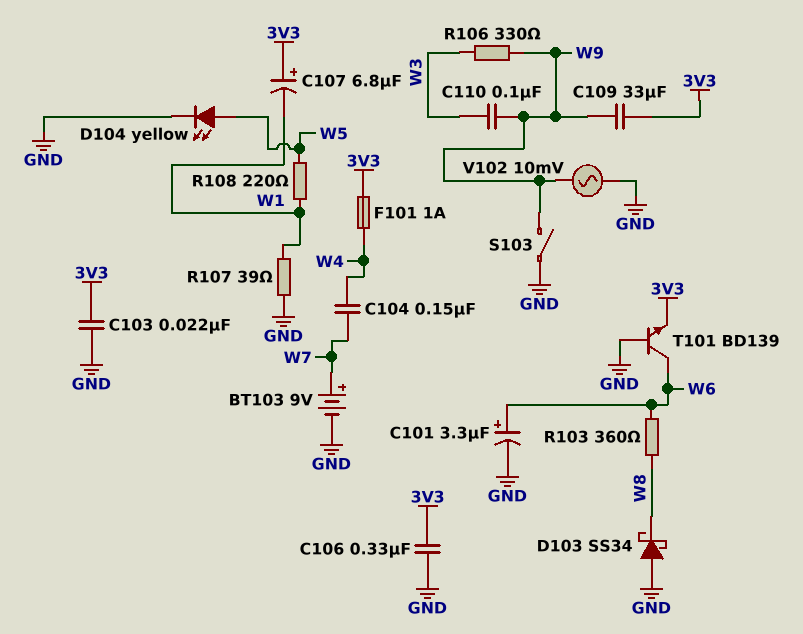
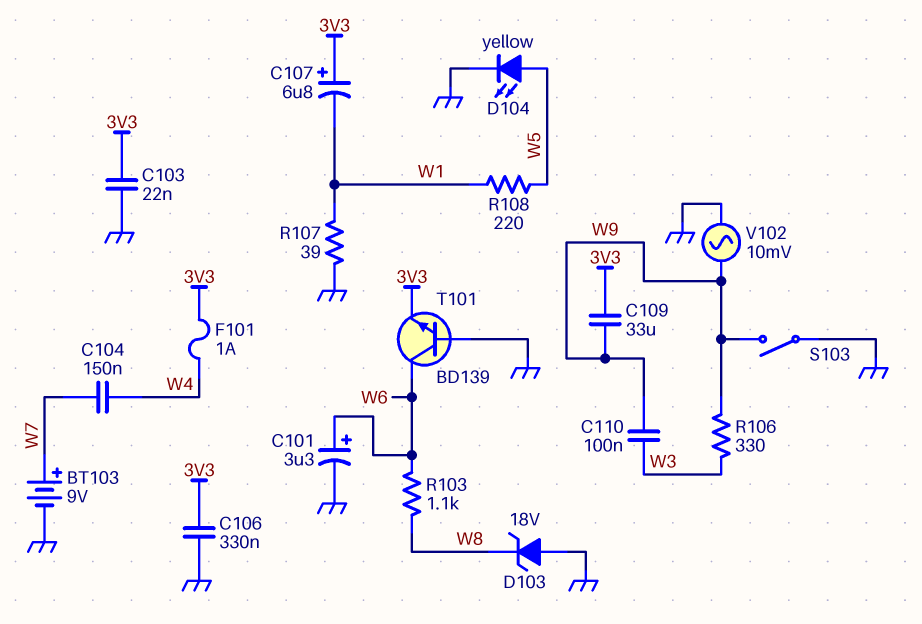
D103: schottky SS34 (A GND, K W8) -> zener 18V (A GND, K W8)
R103: 360 (W6, W8) -> 1.1k (W6, W8)

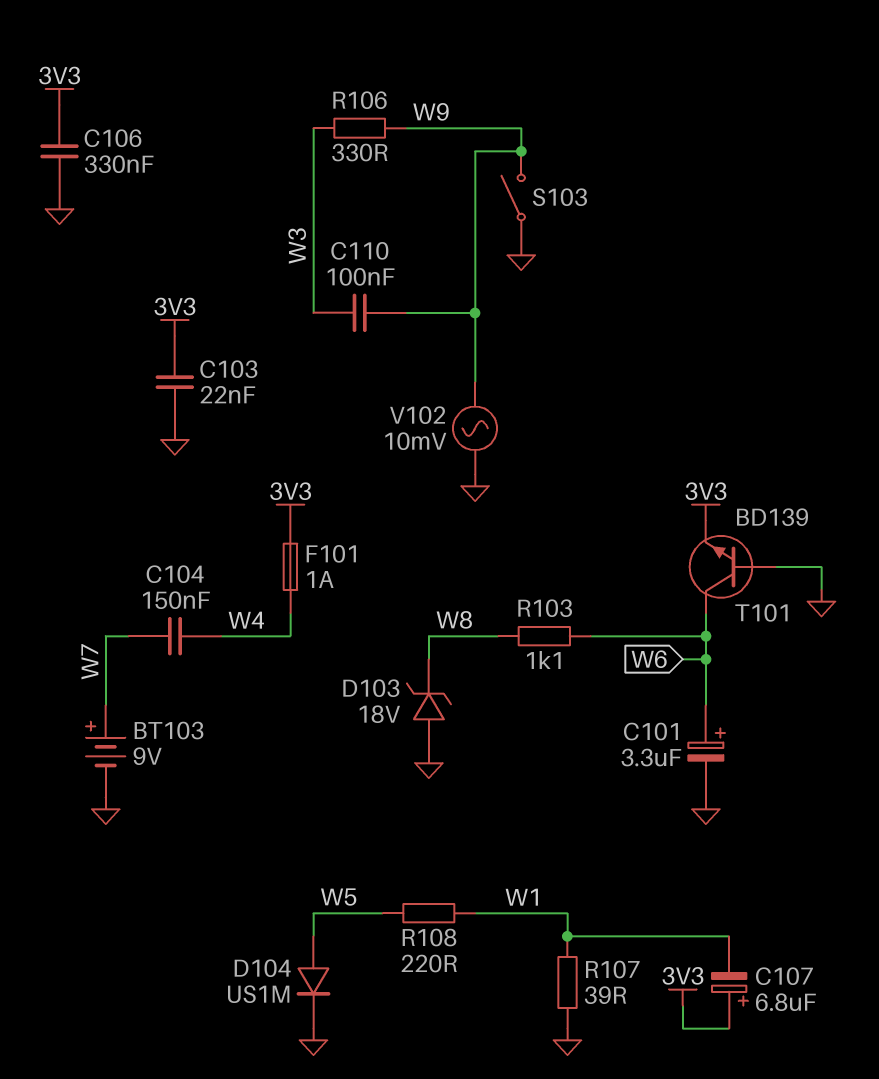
C109: 33uF (3V3, W9) -> none
D104: LED yellow (A W5, K GND) -> diode US1M (A W5, K GND)

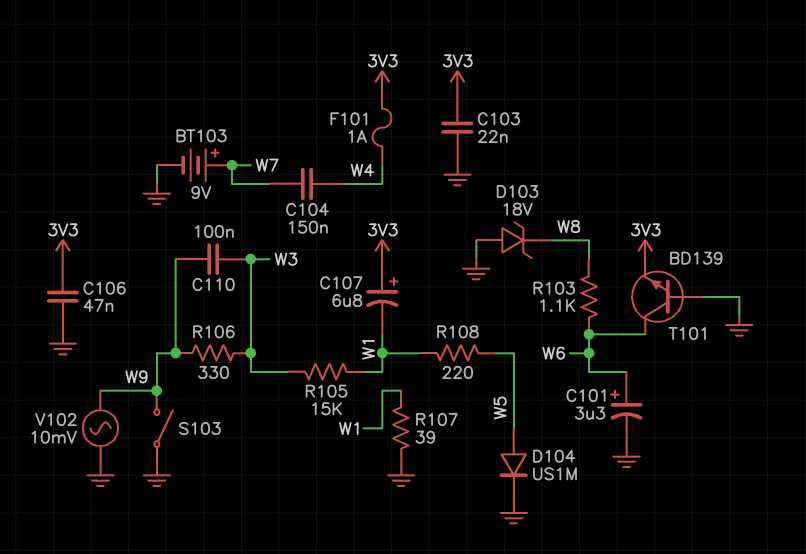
C106: 330nF (3V3, GND) -> 47nF (3V3, GND)
R105: none -> 15k (W1, W3)

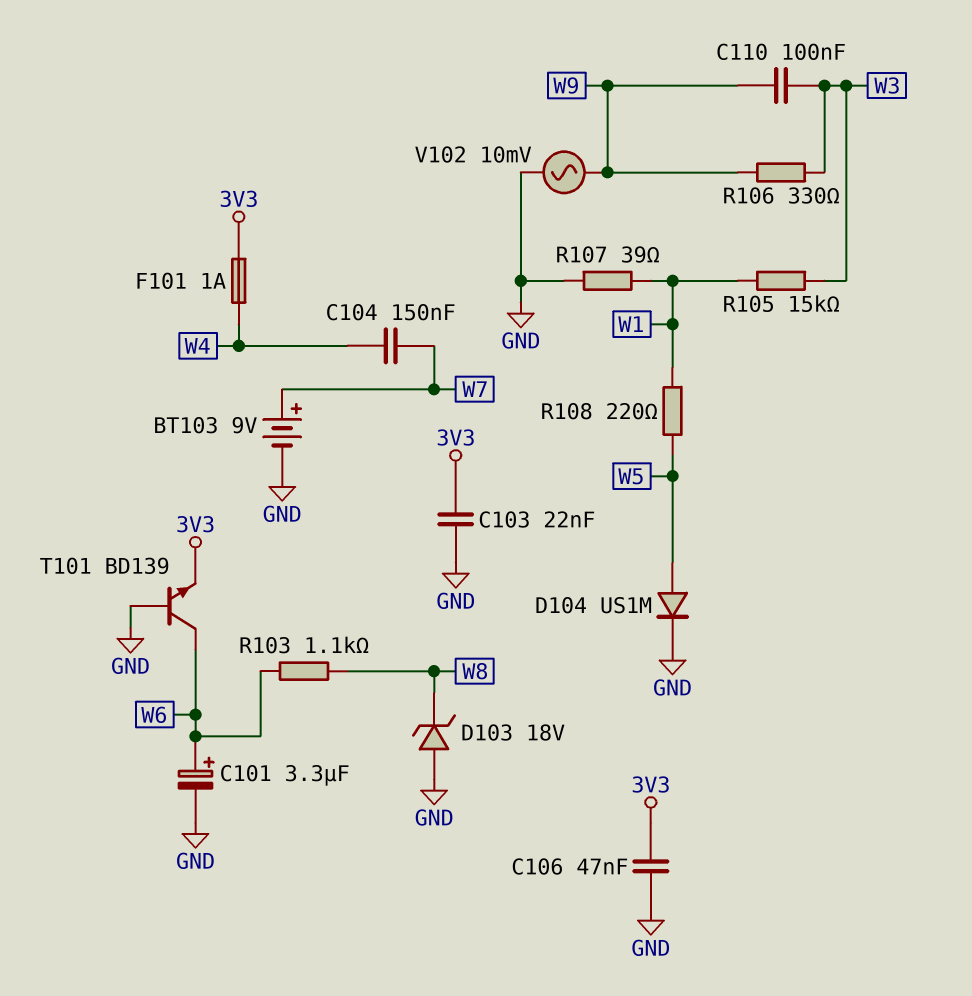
C107: 6.8uF (plus 3V3, minus W1) -> none
S103: switch (GND, W9) -> none

